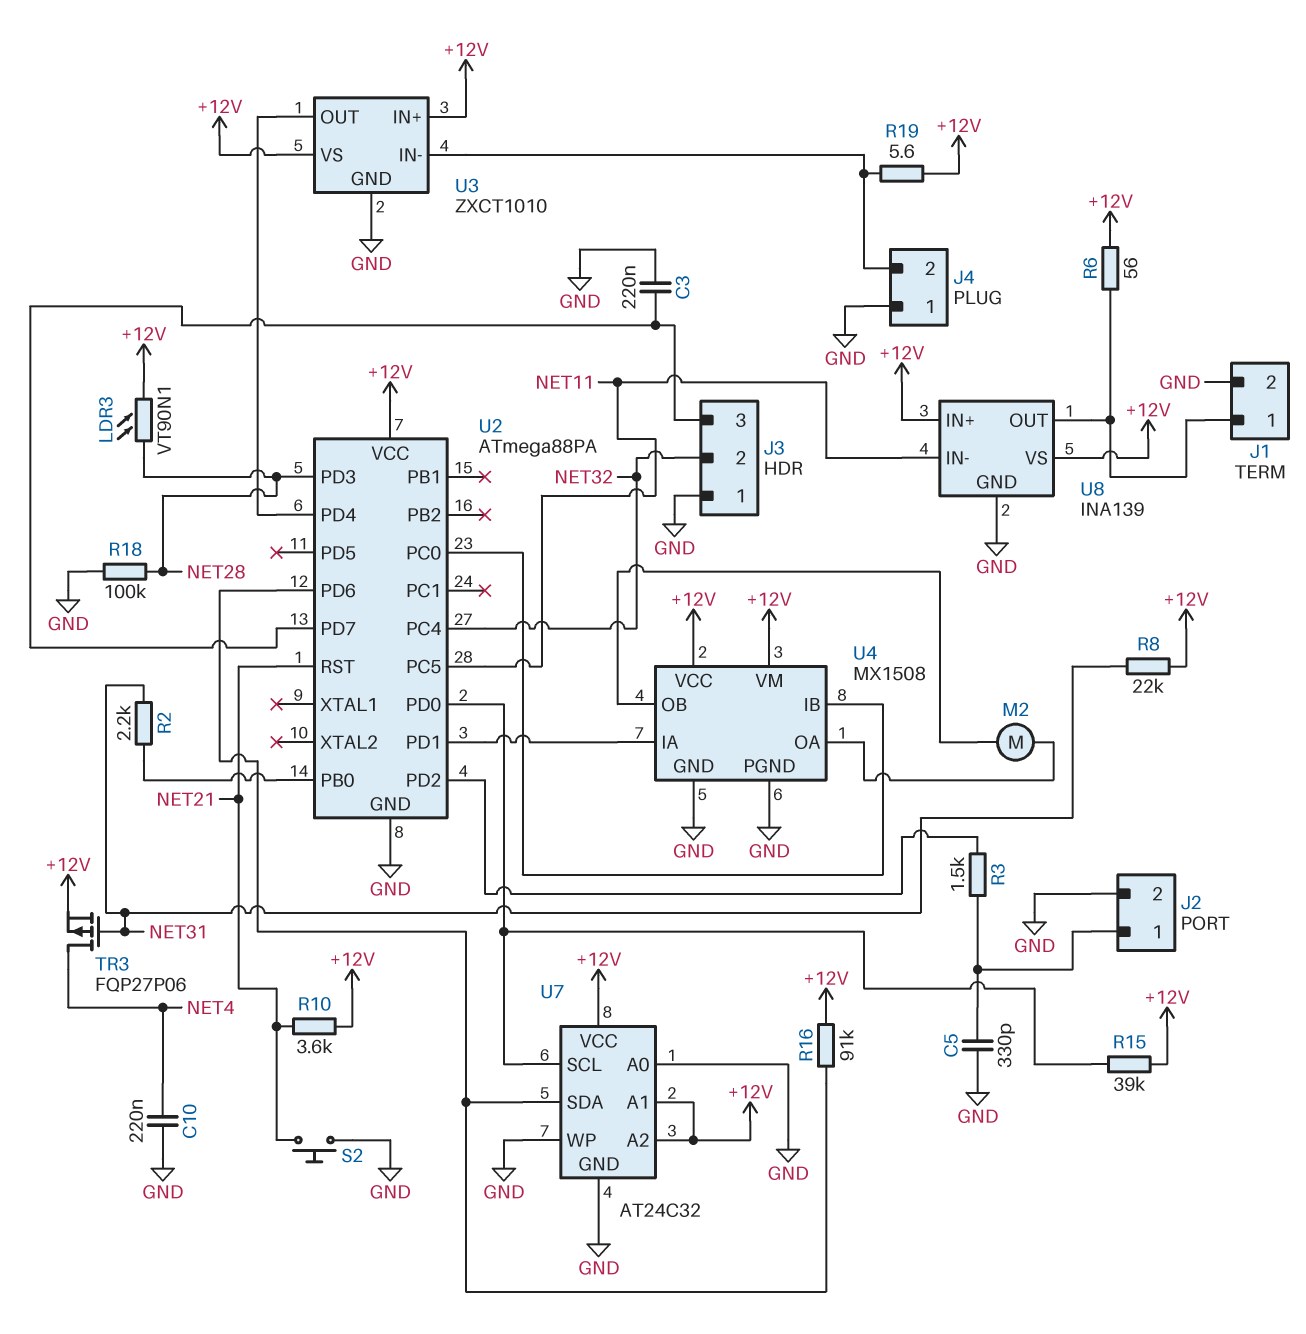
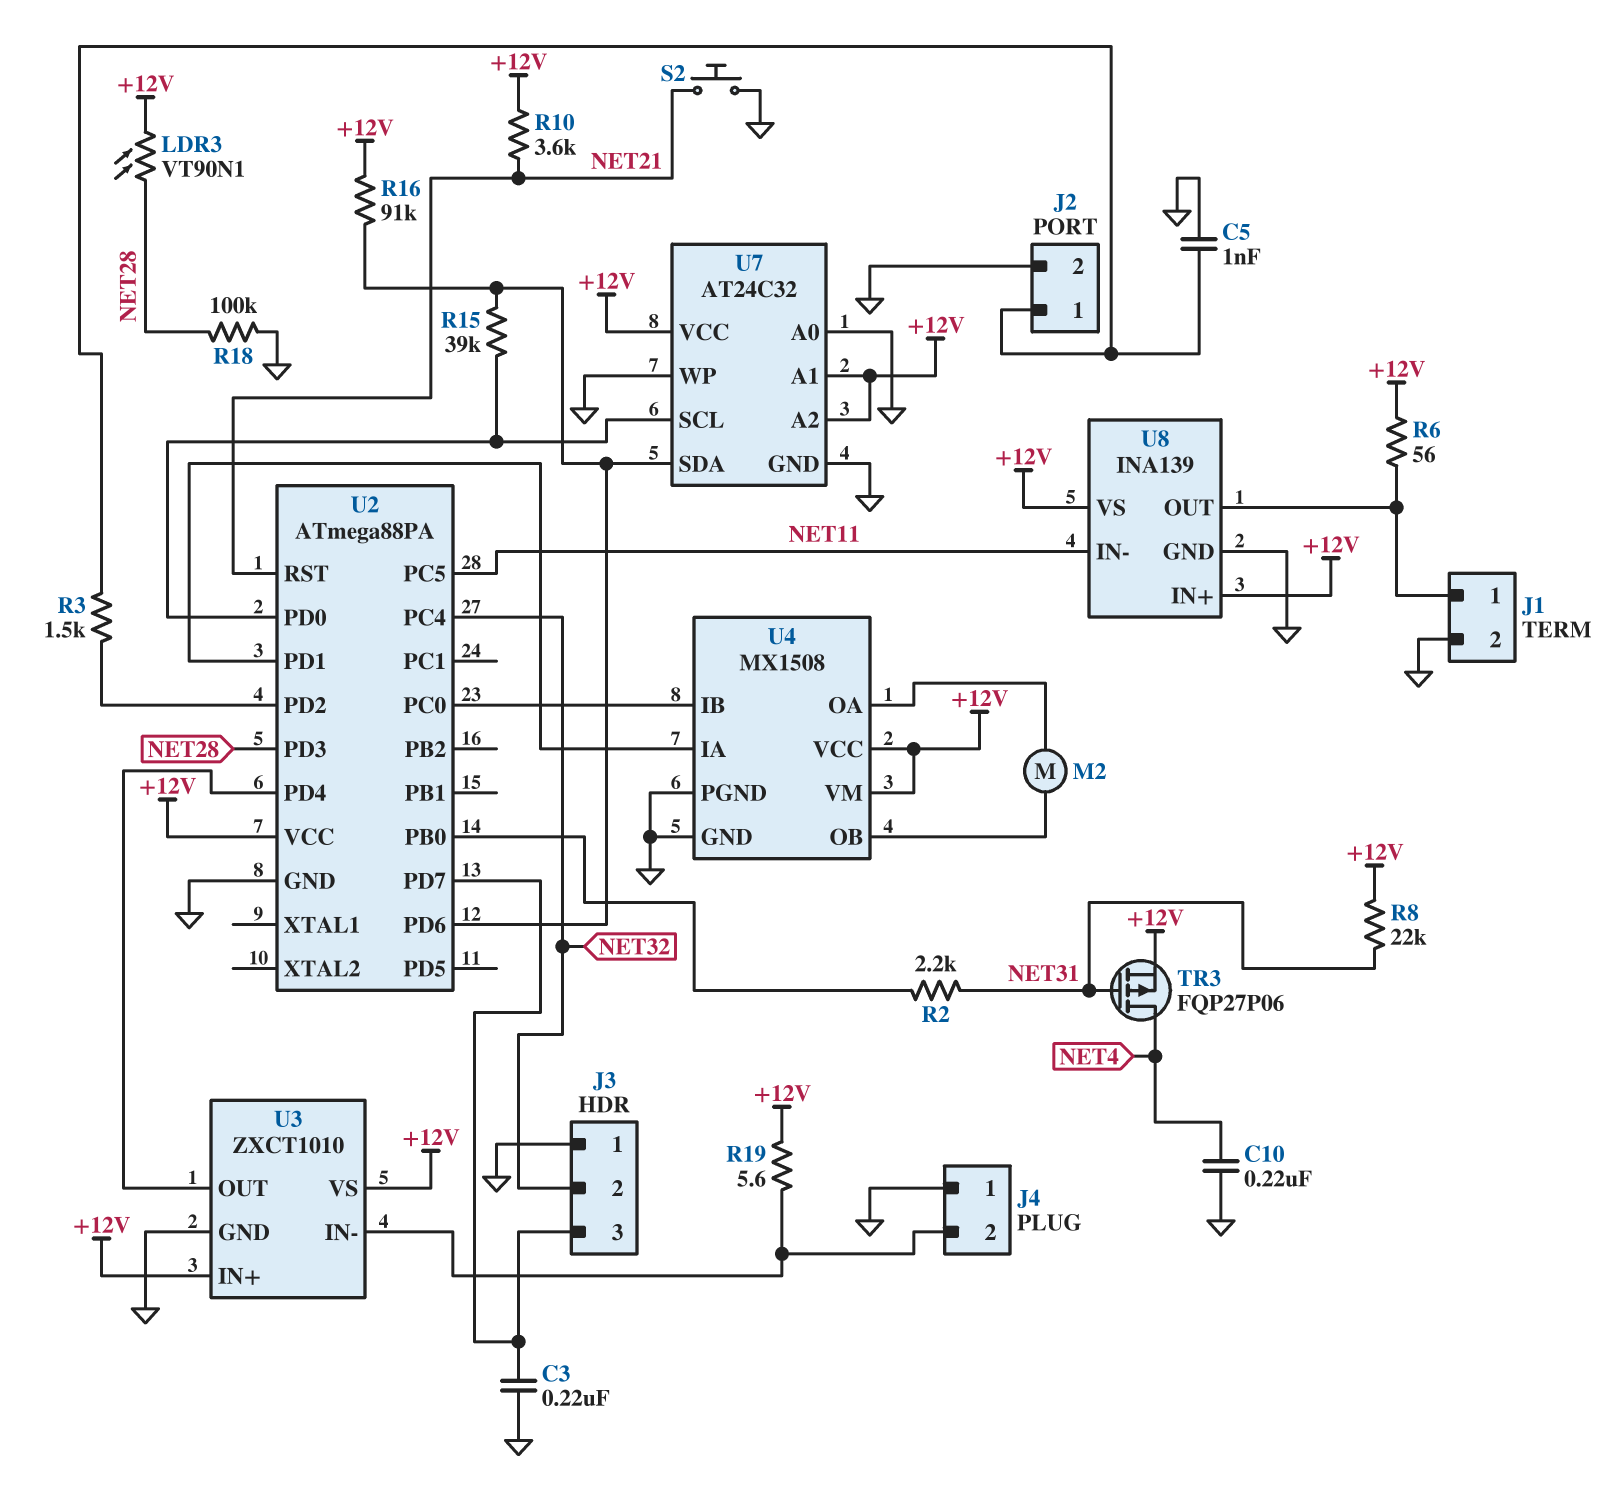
C5: 330pF (GND, J2/1) -> 1nF (GND, J2/1)
R15: 39k (+12V, U2/PD0) -> 39k (U2/PD0, U2/PD6)

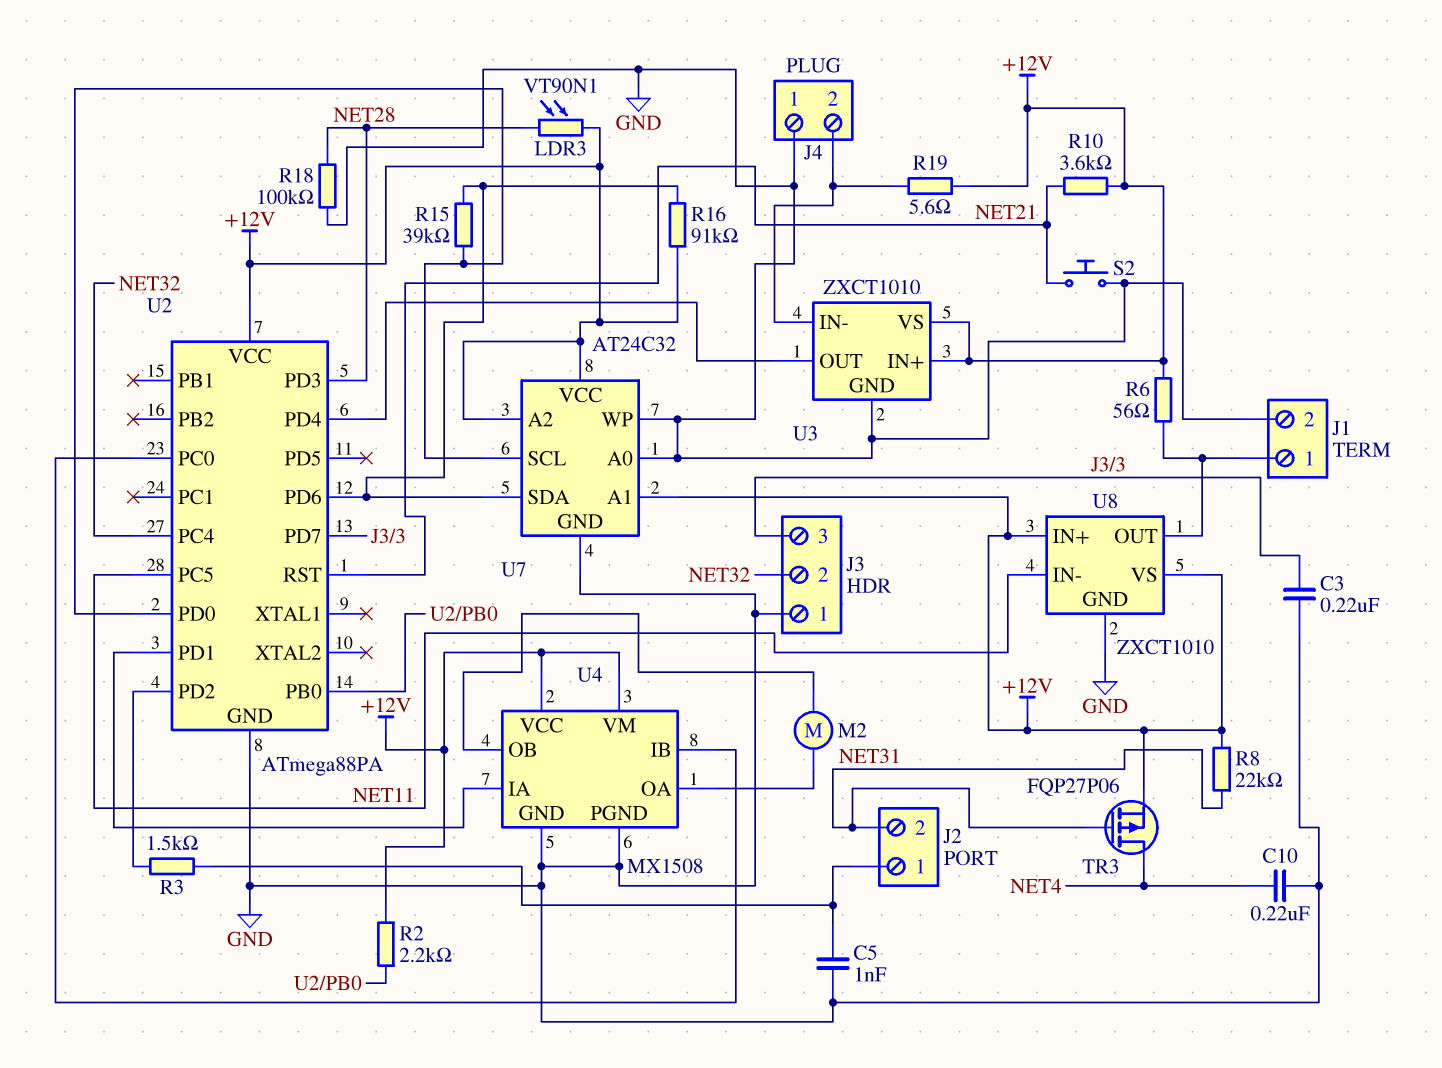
J2 pin 2: GND -> NET31
R2: 2.2k (NET31, U2/PB0) -> 2.2k (+12V, U2/PB0)
U8: INA139 -> ZXCT1010

